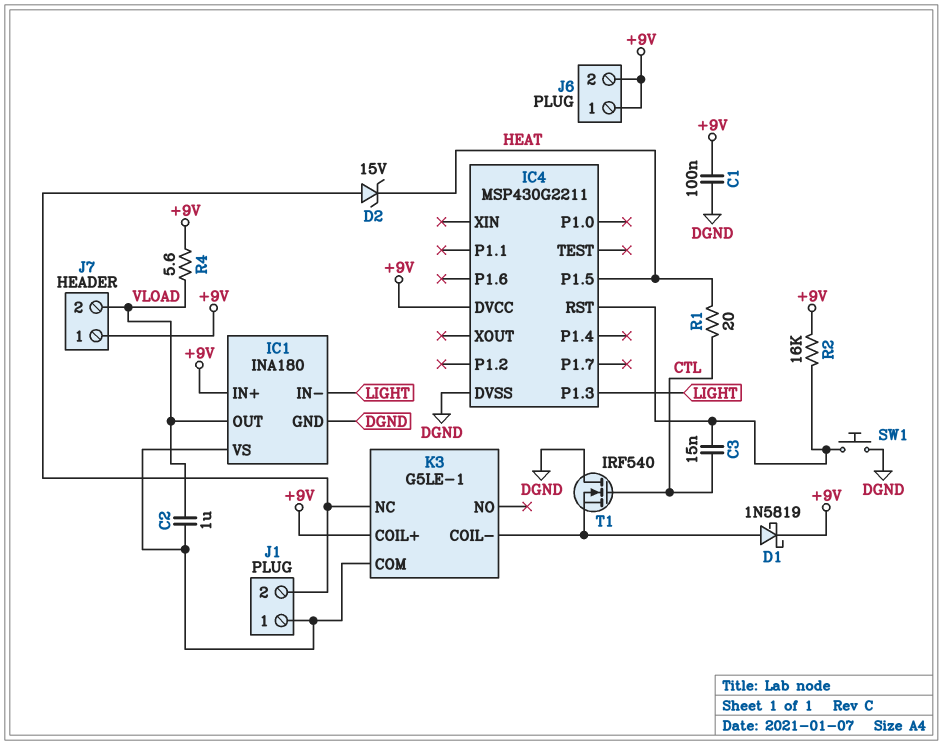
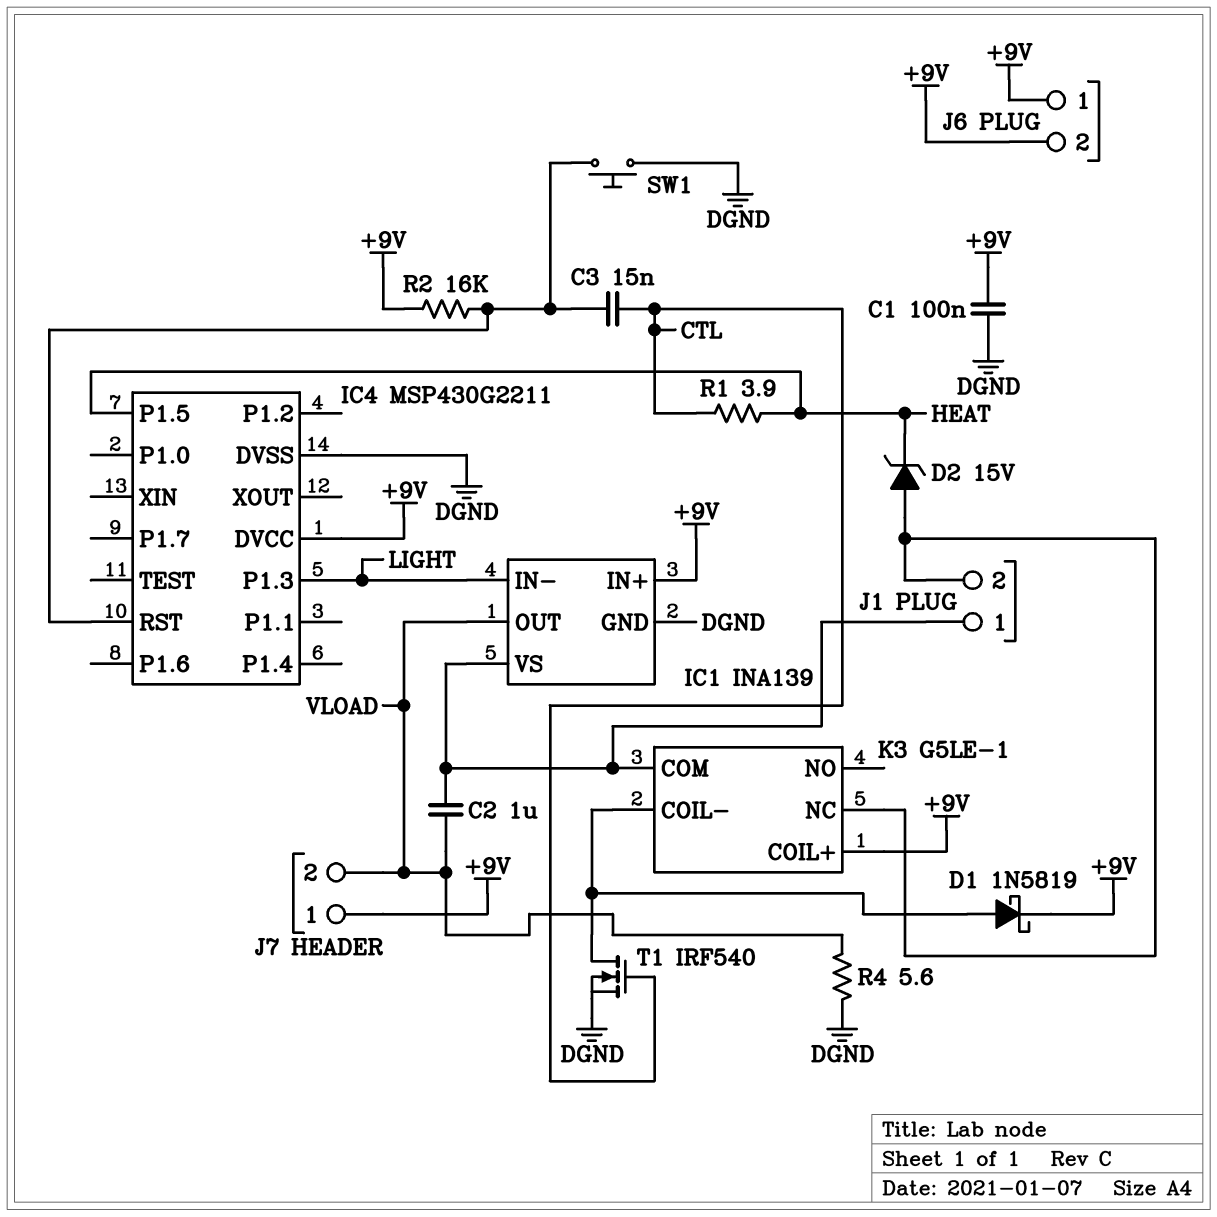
IC1: INA180 -> INA139
R1: 20 (CTL, HEAT) -> 3.9 (CTL, HEAT)
R4: 5.6 (+9V, VLOAD) -> 5.6 (DGND, VLOAD)
T1: NMOS IRF540 (G CTL, D DGND, S K3/COIL-) -> NMOS IRF540 (G CTL, D K3/COIL-, S DGND)

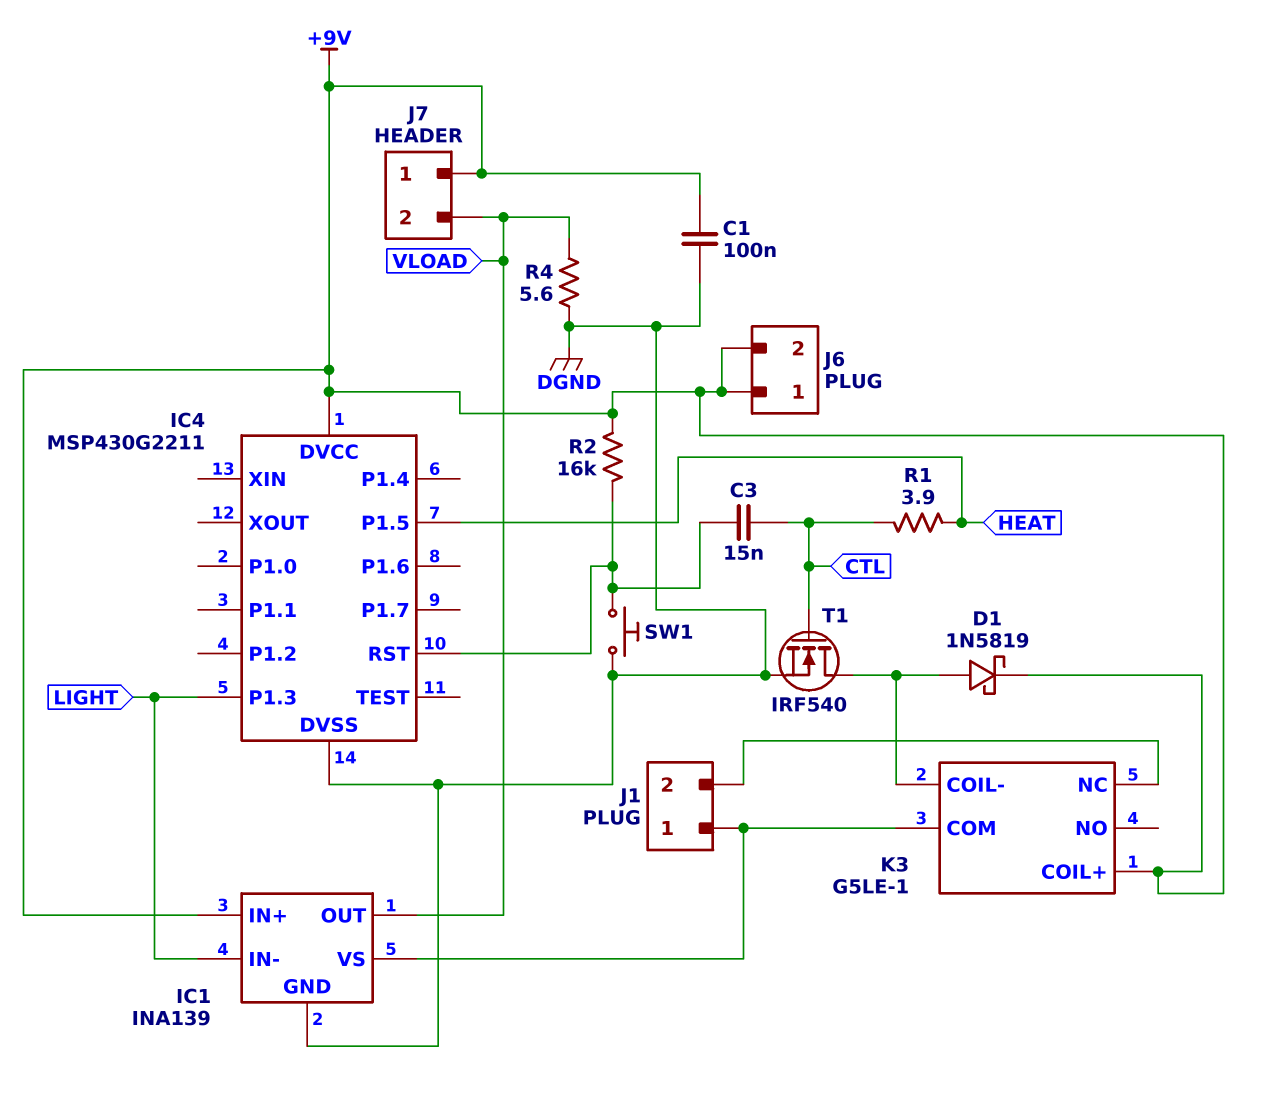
C2: 1uF (IC1/VS, VLOAD) -> none
D2: zener 15V (A J1/2, K HEAT) -> none

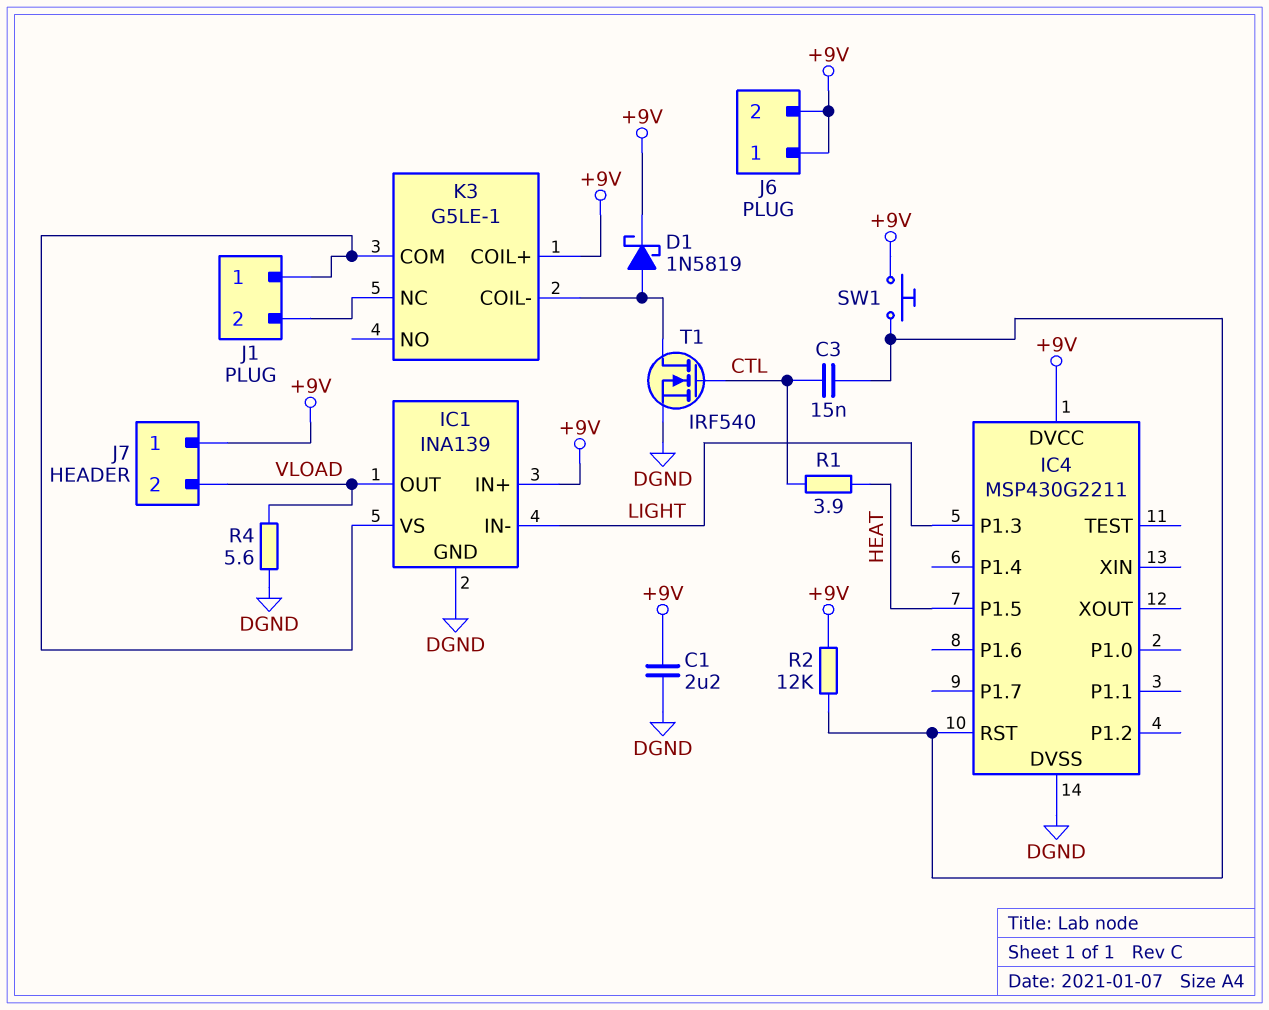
C1: 100nF (+9V, DGND) -> 2.2uF (+9V, DGND)
R2: 16k (+9V, IC4/RST) -> 12k (+9V, IC4/RST)
SW1: button (DGND, IC4/RST) -> button (+9V, IC4/RST)

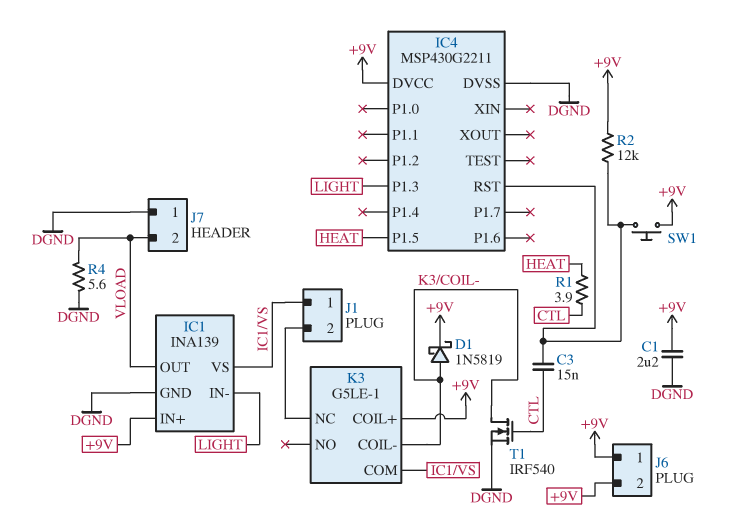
J7 pin 1: +9V -> DGND

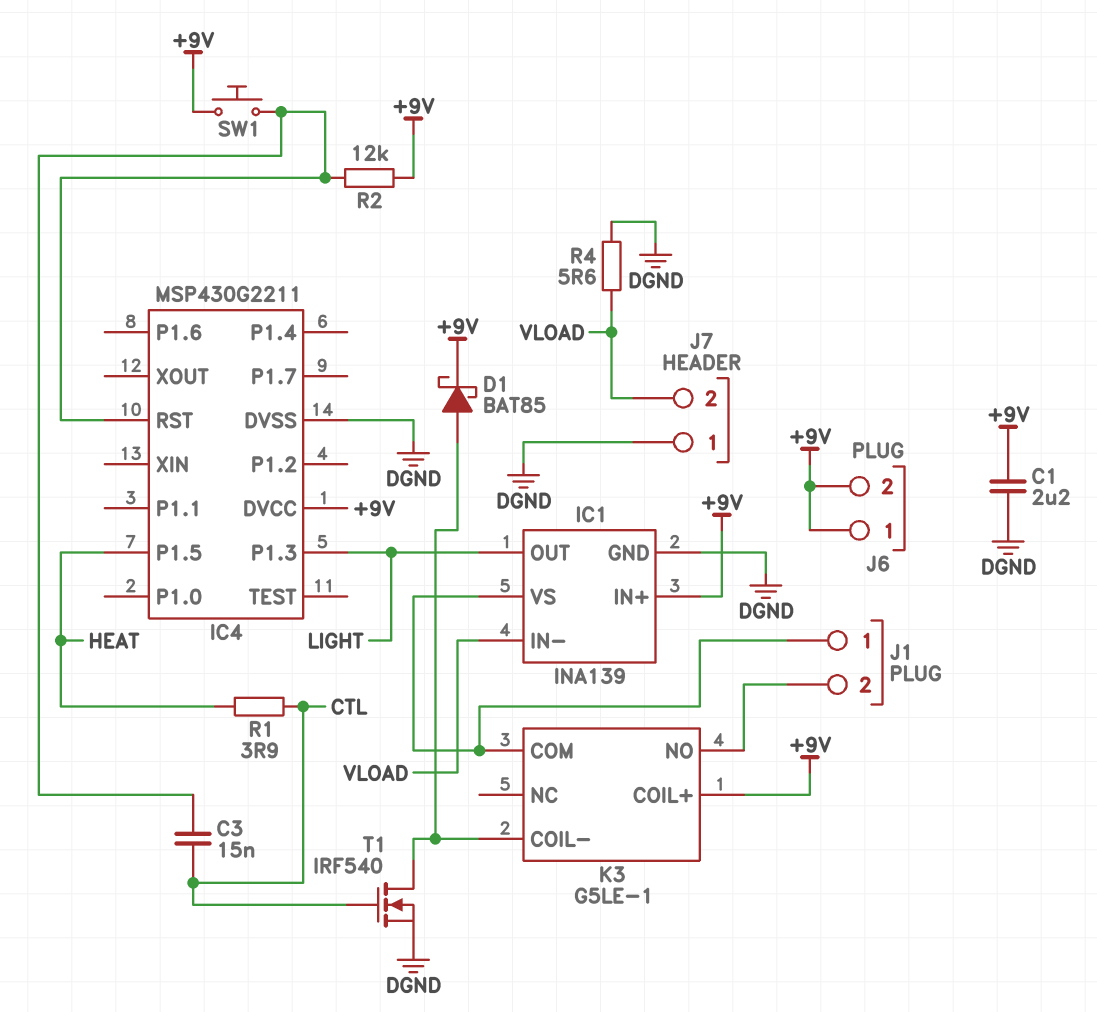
D1: schottky 1N5819 (A K3/COIL-, K +9V) -> schottky BAT85 (A K3/COIL-, K +9V)
IC1 pin IN-: LIGHT -> VLOAD
IC1 pin OUT: VLOAD -> LIGHT
K3 pin NC: J1/2 -> none
K3 pin NO: none -> J1/2

